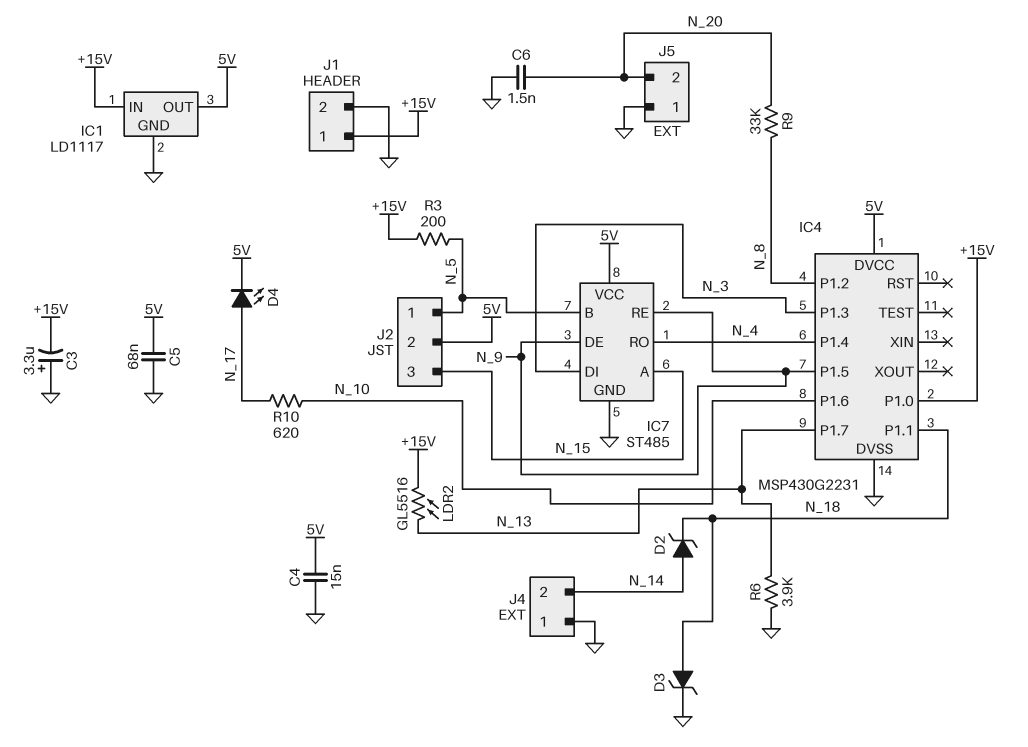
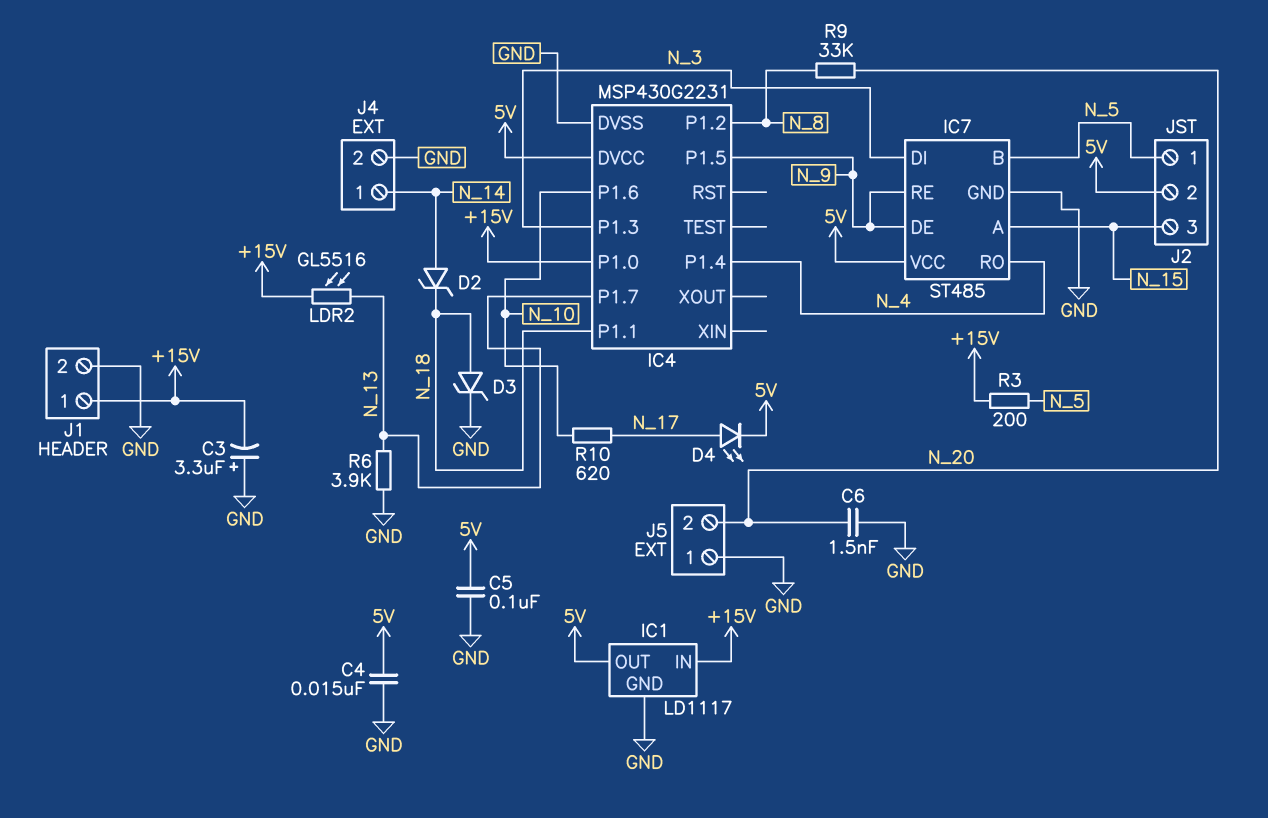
C5: 68nF (5V, GND) -> 100nF (5V, GND)
J4 pin 1: GND -> N_14
J4 pin 2: N_14 -> GND

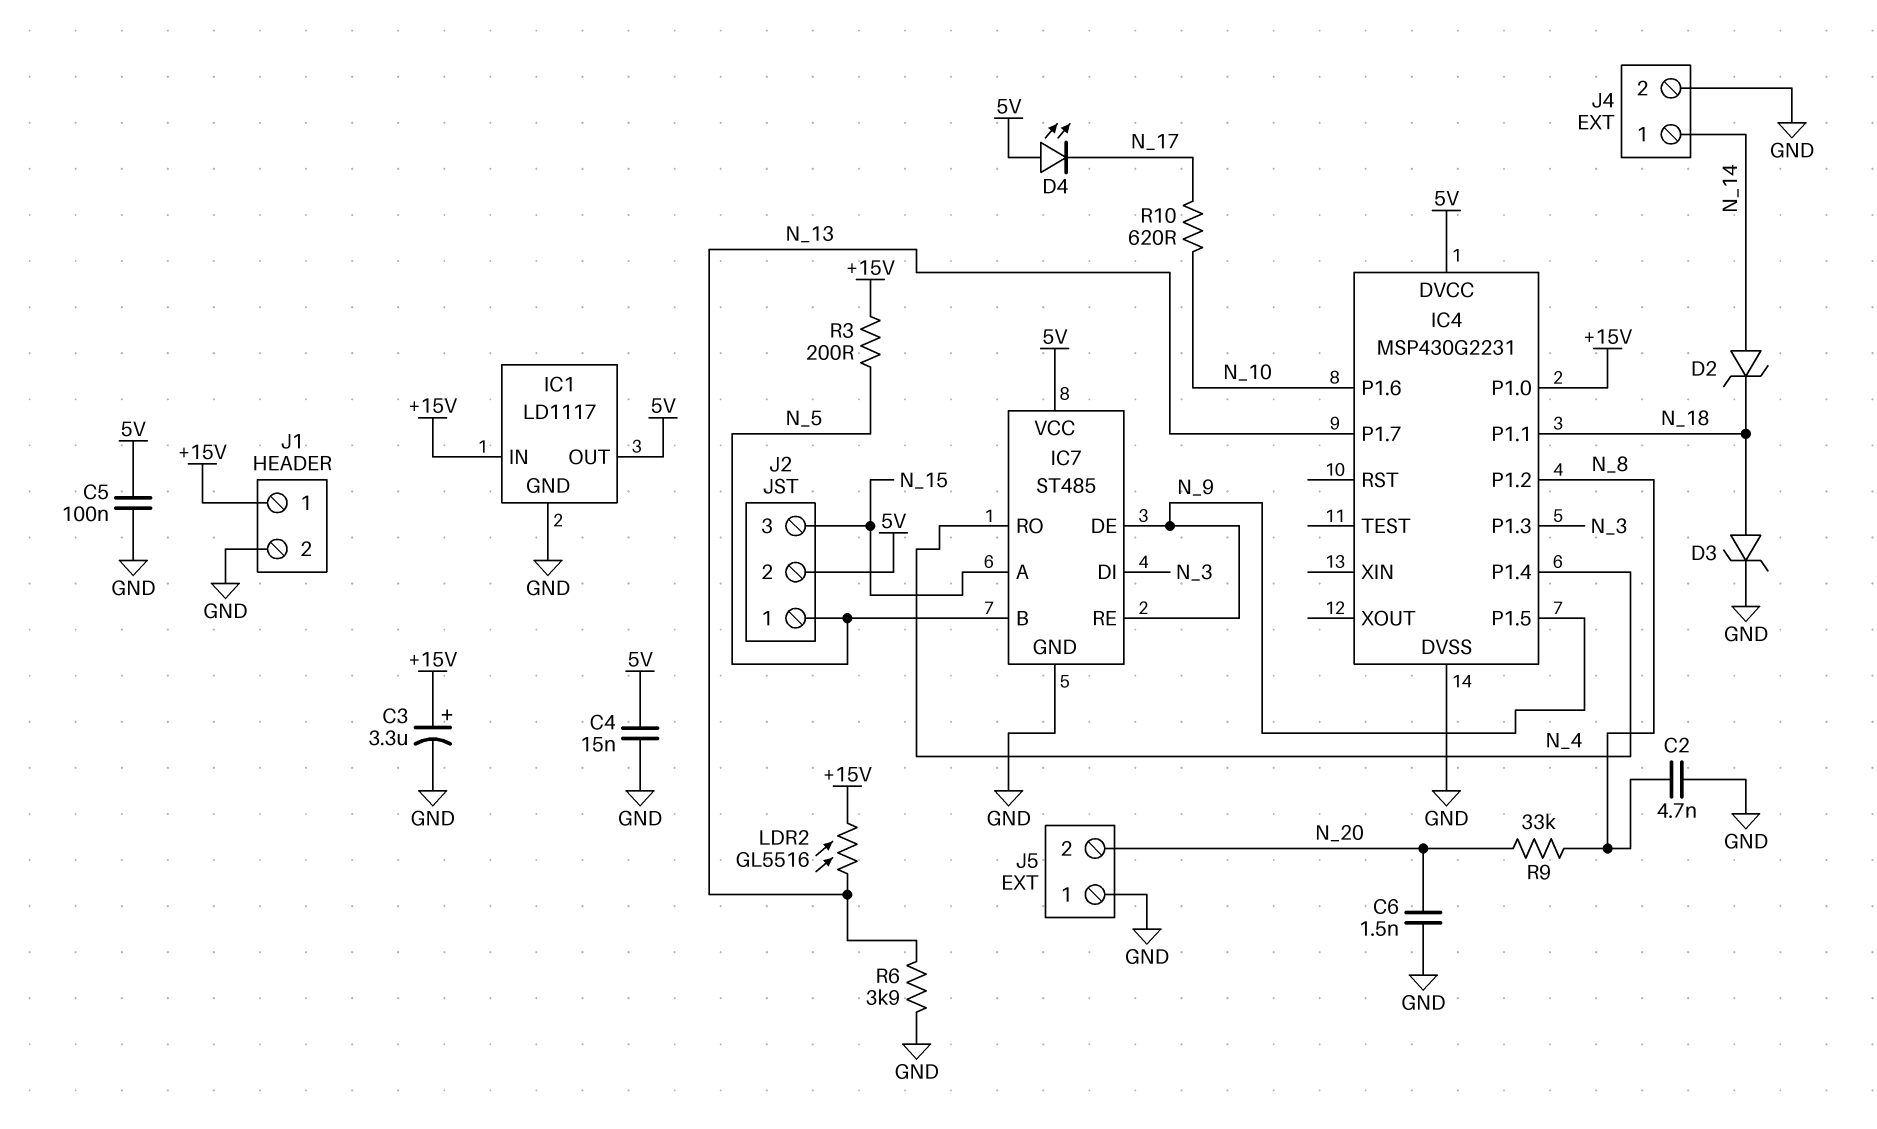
C2: none -> 4.7nF (GND, N_8)
C3: 3.3uF (plus GND, minus +15V) -> 3.3uF (plus +15V, minus GND)
D4: LED (A N_17, K 5V) -> LED (A 5V, K N_17)

